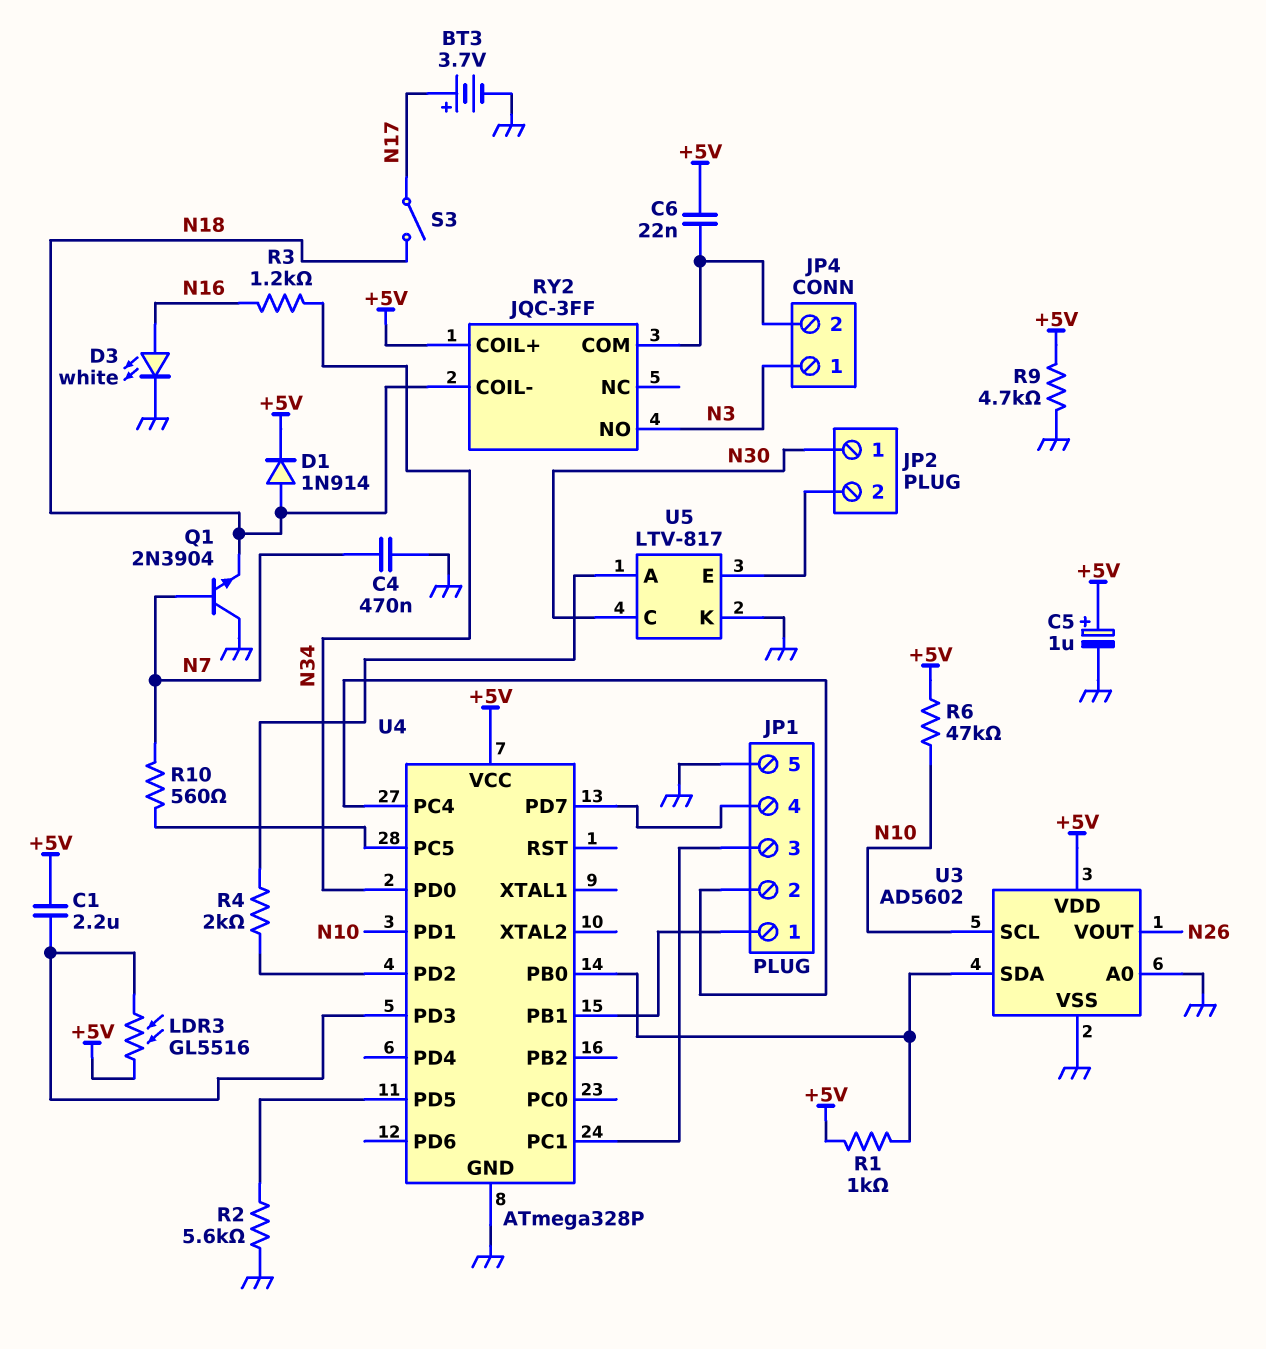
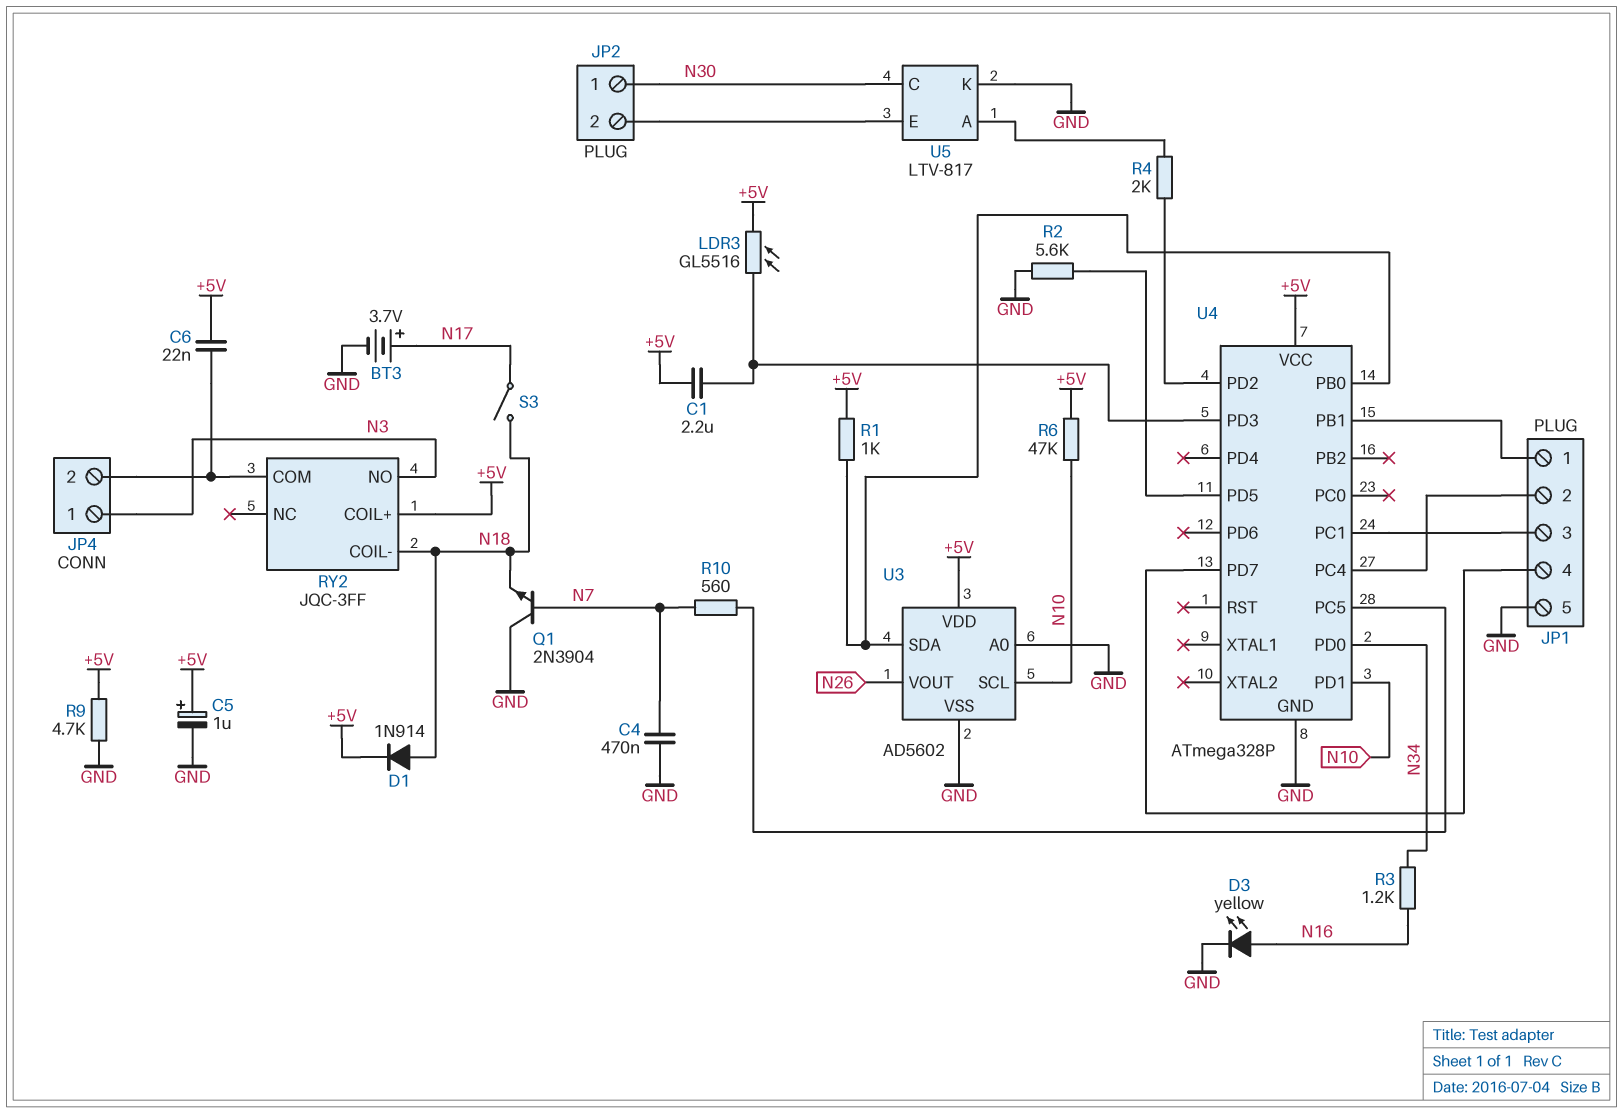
D3: LED white (A N16, K GND) -> LED yellow (A N16, K GND)

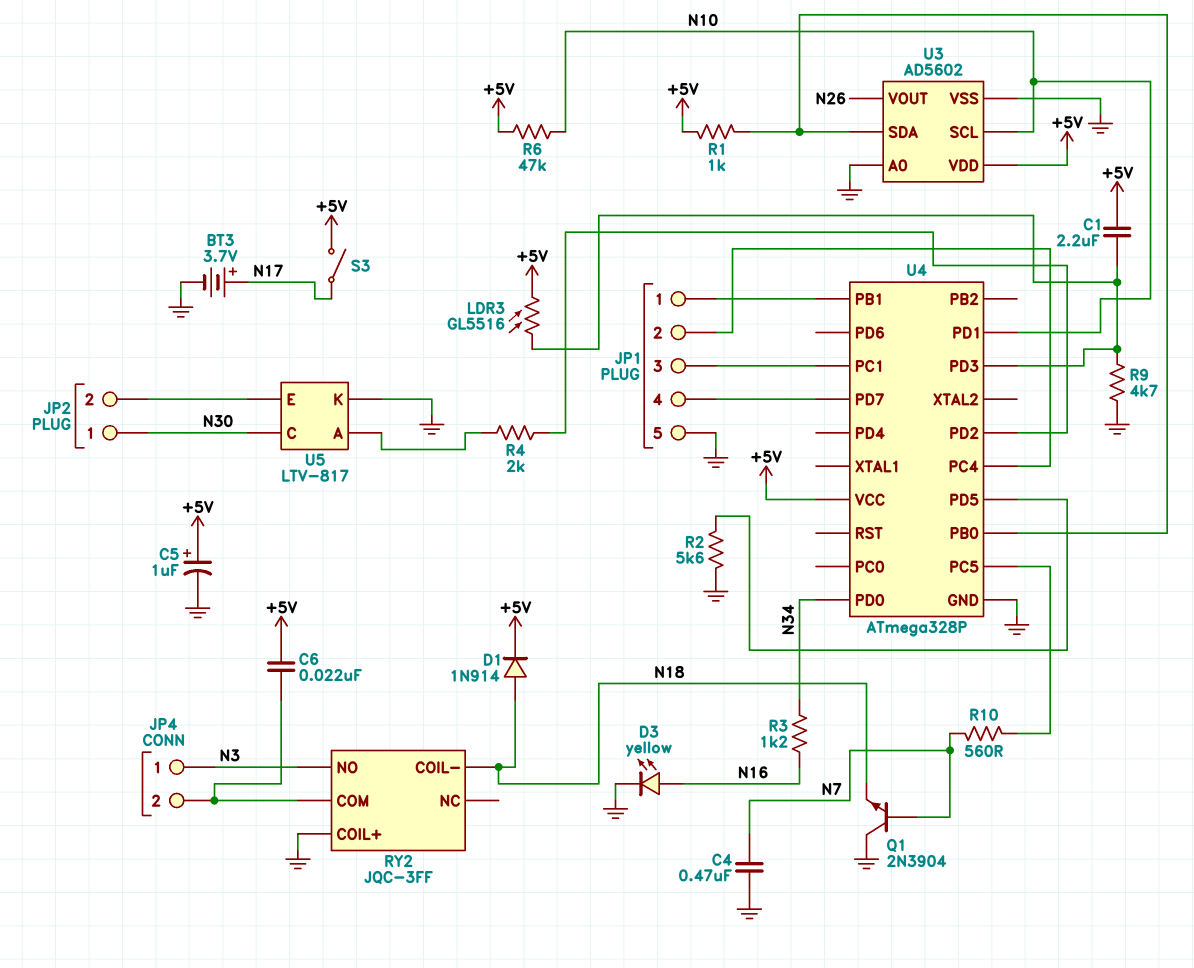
R9: 4.7k (+5V, GND) -> 4.7k (GND, U4/PD3)
RY2 pin COIL+: +5V -> GND
S3: switch (N17, N18) -> switch (+5V, N17)

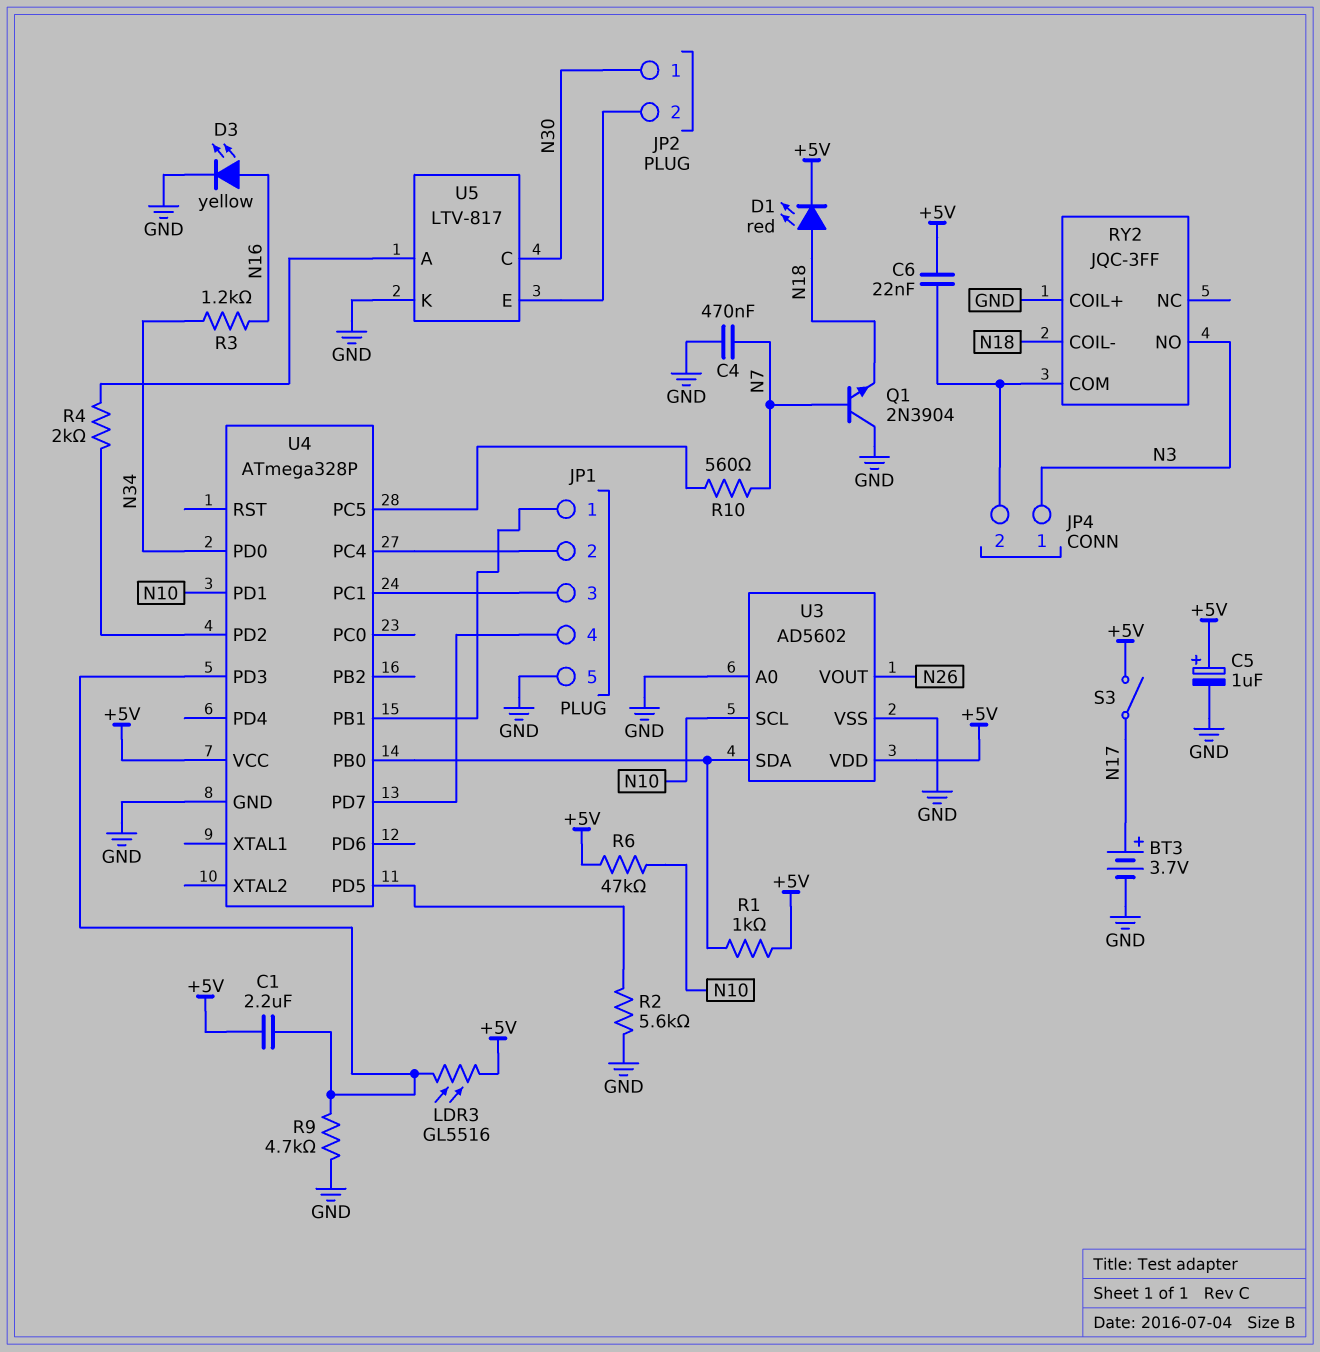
D1: diode 1N914 (A N18, K +5V) -> LED red (A N18, K +5V)

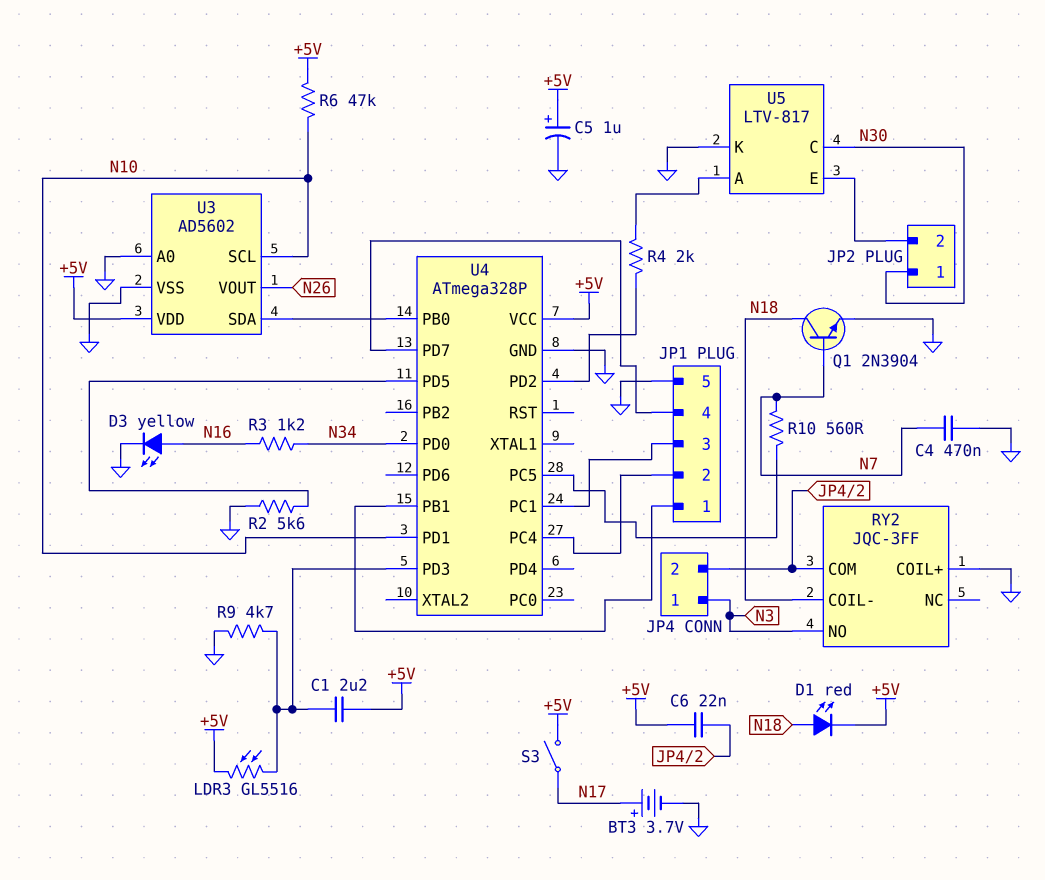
Q1: NPN 2N3904 (B N7, C GND, E N18) -> NPN 2N3904 (B N7, C N18, E GND)
R1: 1k (+5V, U3/SDA) -> none

